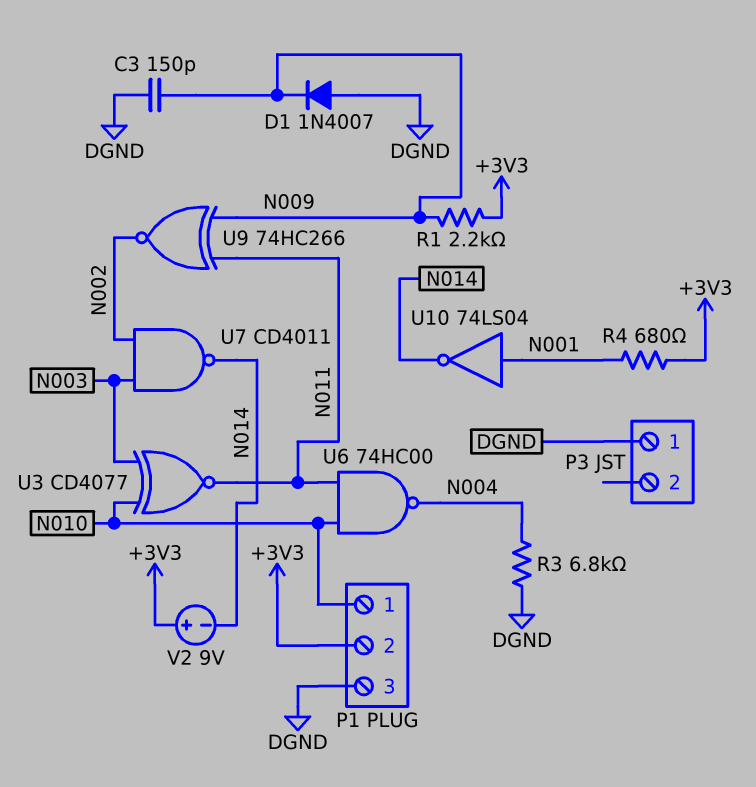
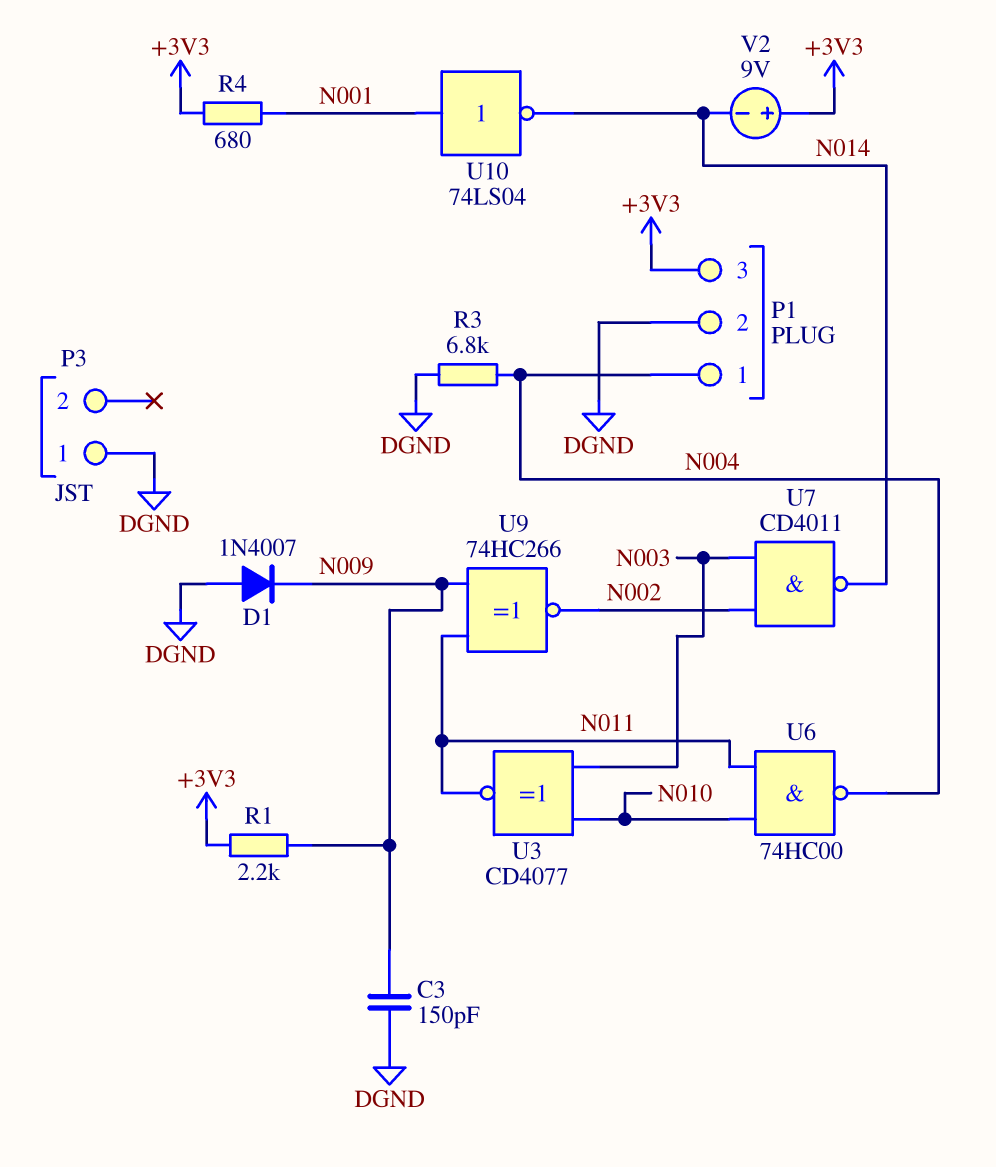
P1 pin 1: N010 -> N004
P1 pin 2: +3V3 -> DGND
P1 pin 3: DGND -> +3V3

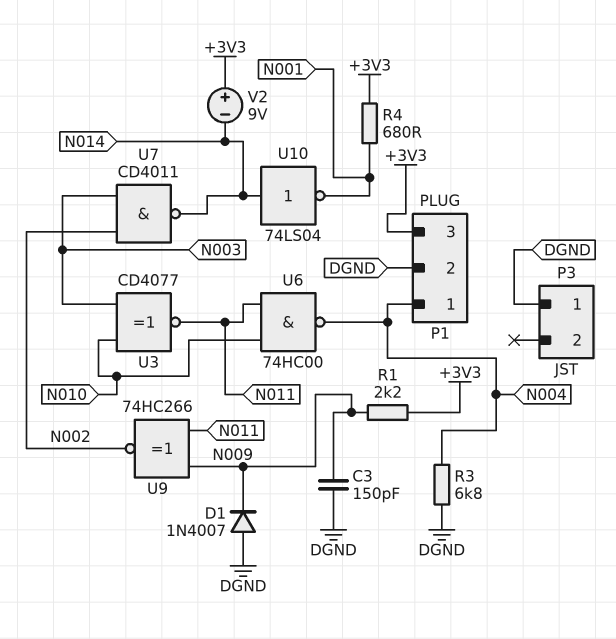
U10: NOT 74LS04 (in N001, out N014) -> NOT 74LS04 (in N014, out N001)

